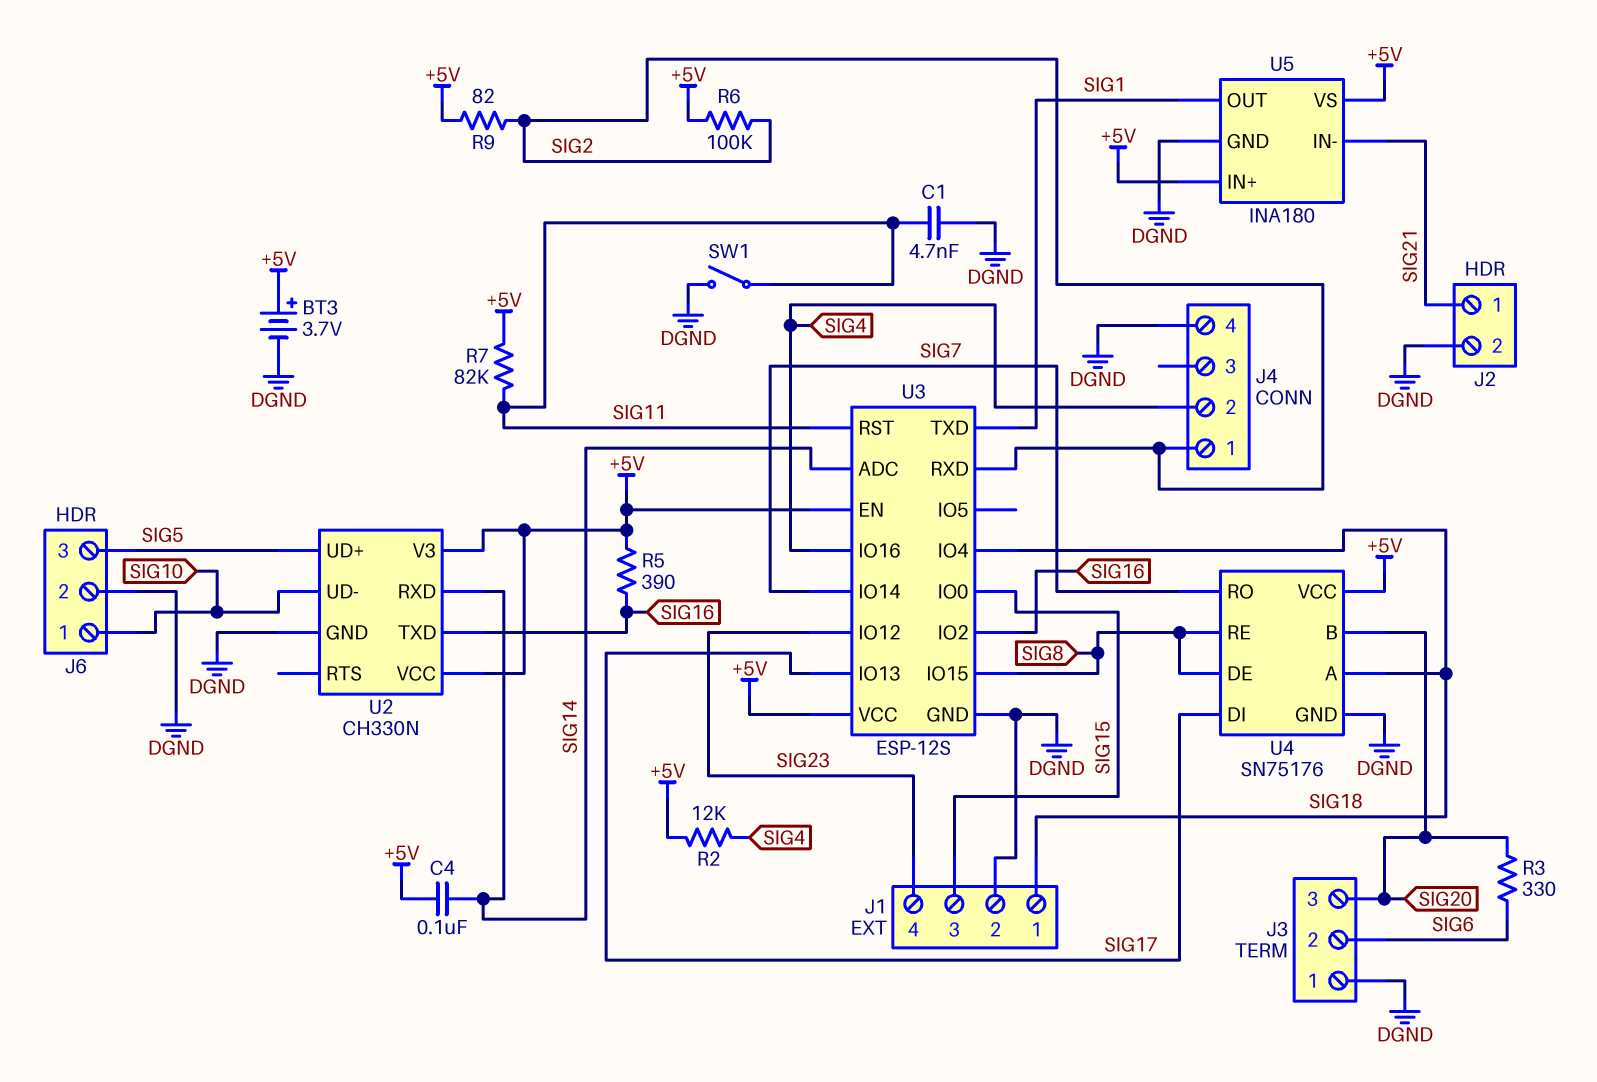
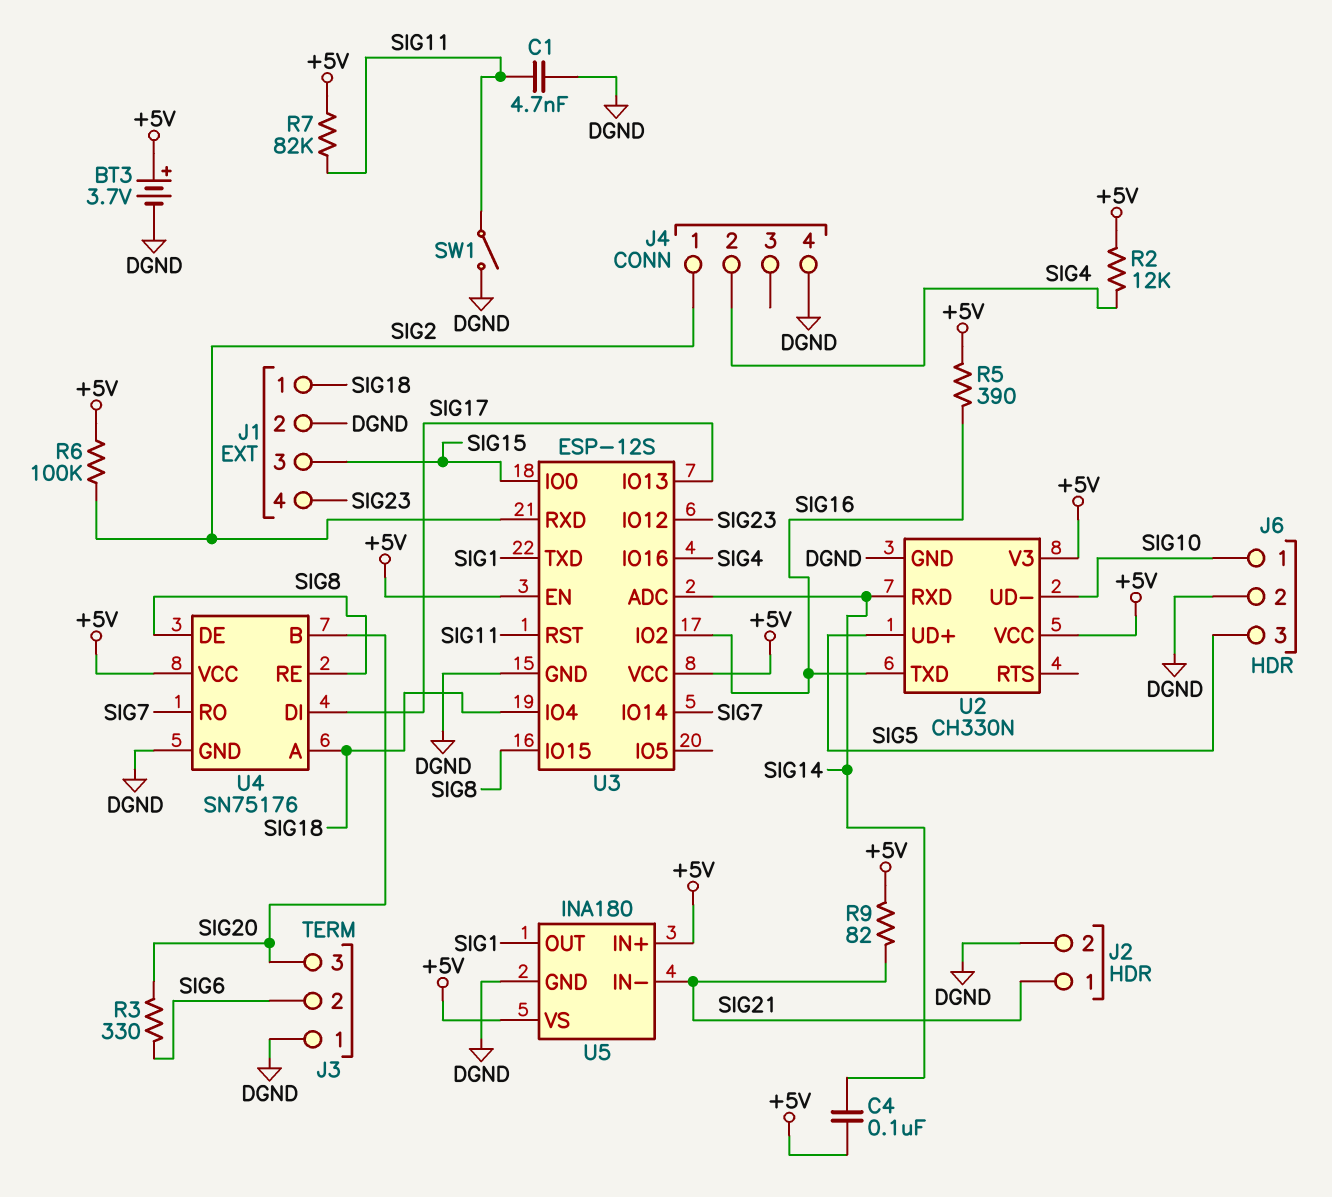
R9: 82 (+5V, SIG2) -> 82 (+5V, SIG21)

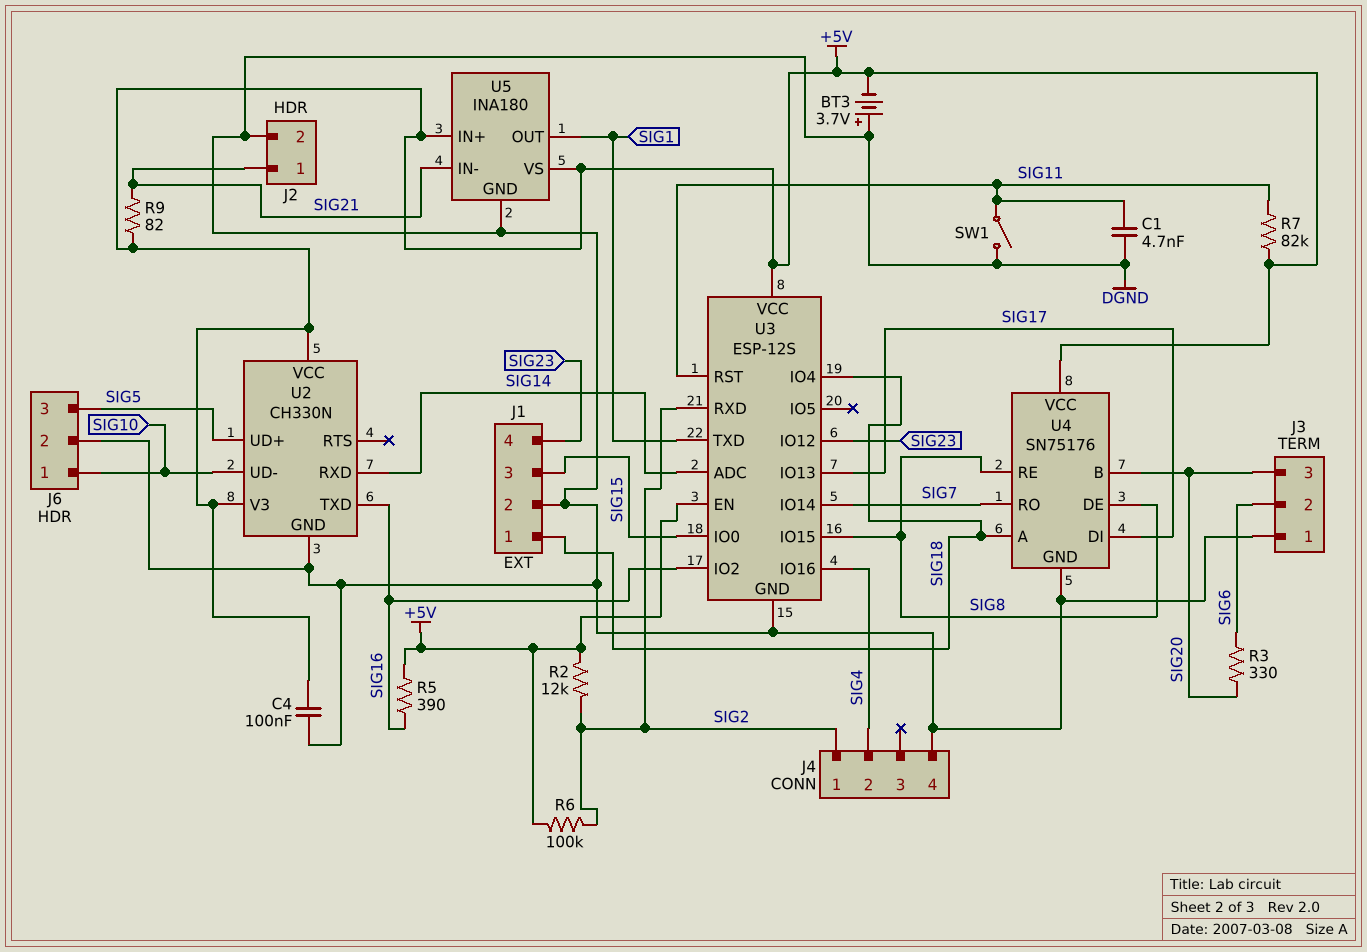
BT3: 3.7V (plus +5V, minus DGND) -> 3.7V (plus DGND, minus +5V)
C4: 100nF (+5V, SIG14) -> 100nF (+5V, DGND)
R2: 12k (+5V, SIG4) -> 12k (+5V, SIG2)

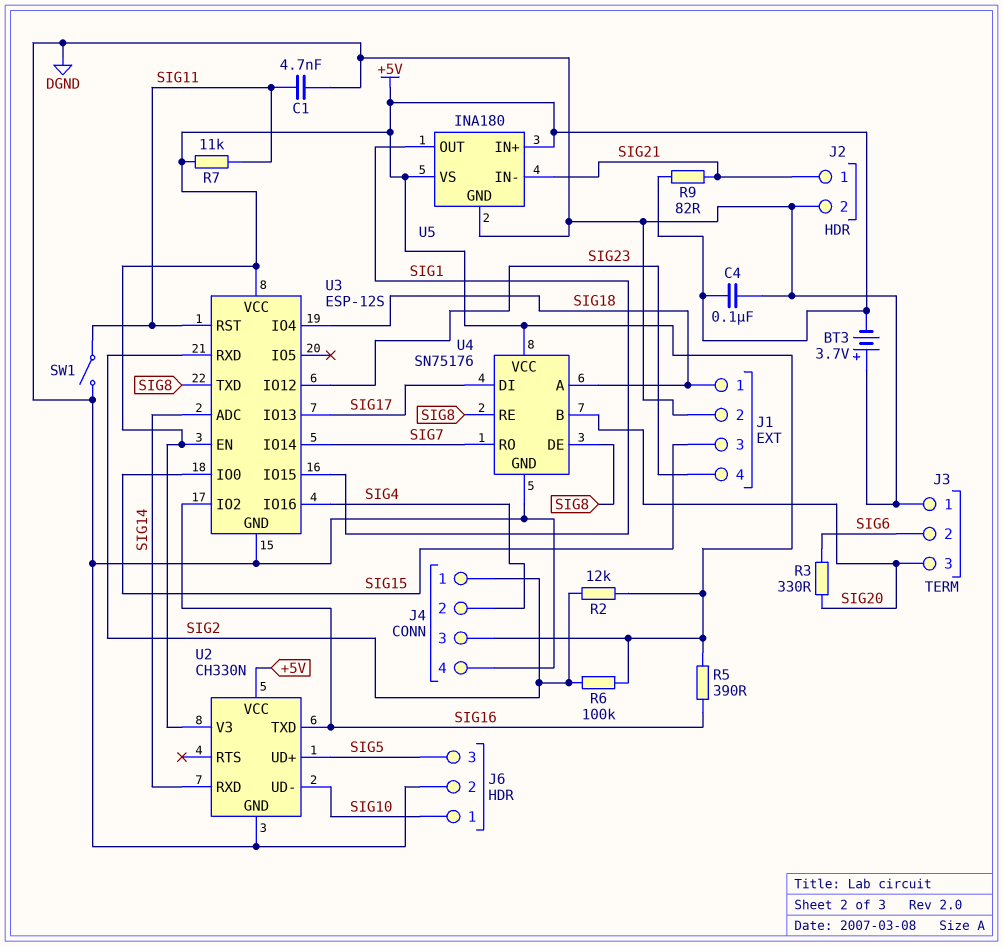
J4 pin 3: none -> +5V
R7: 82k (+5V, SIG11) -> 11k (+5V, SIG11)
U3 pin IO15: SIG8 -> SIG1
U3 pin TXD: SIG1 -> SIG8

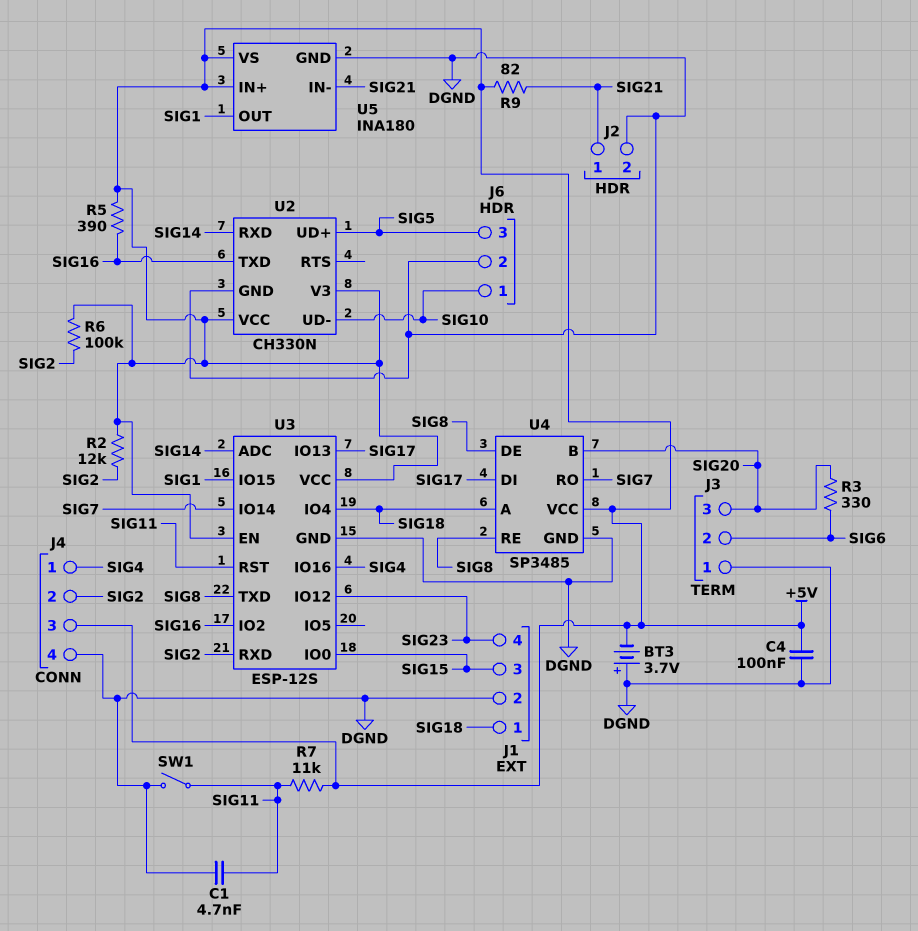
J4 pin 1: SIG2 -> SIG4
J4 pin 2: SIG4 -> SIG2
U4: SN75176 -> SP3485

